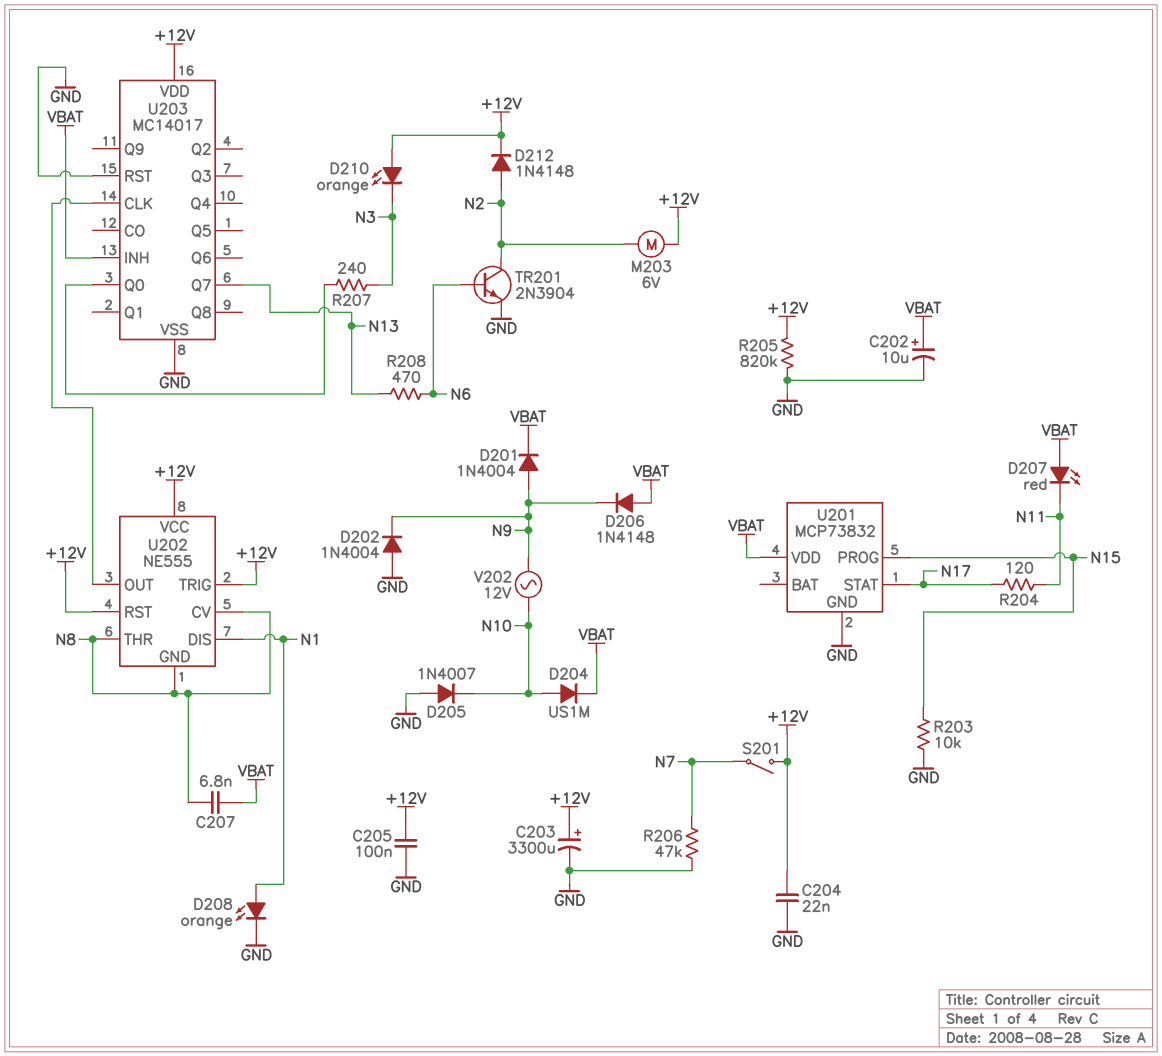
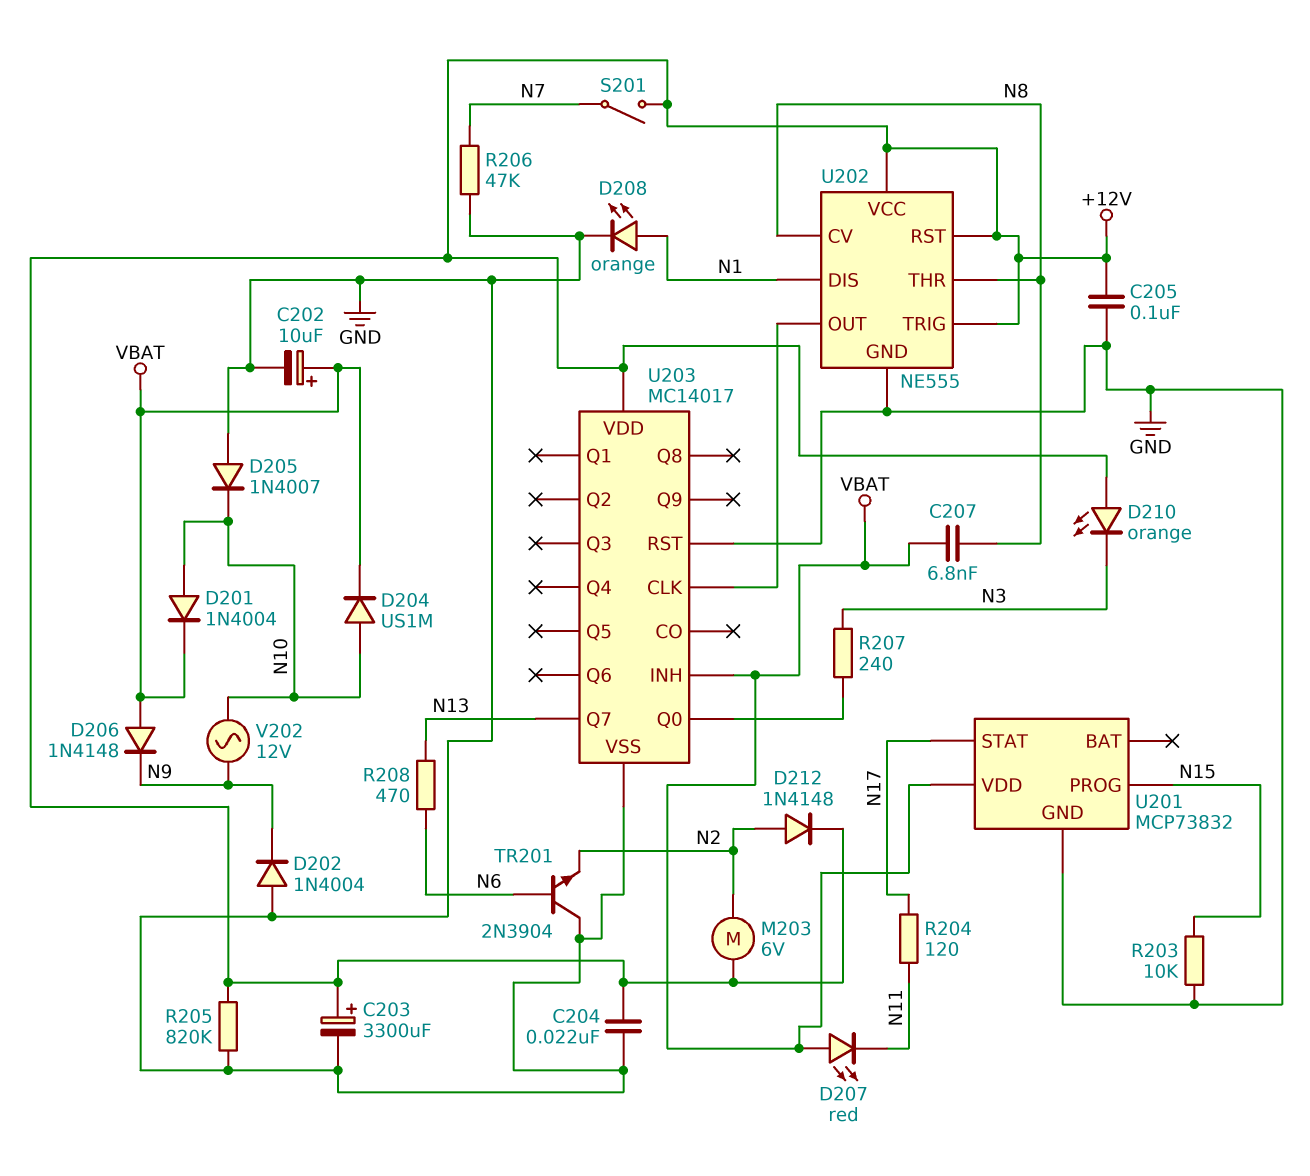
D201: diode 1N4004 (A N9, K VBAT) -> diode 1N4004 (A N10, K VBAT)
TR201: NPN 2N3904 (B N6, C N2, E GND) -> NPN 2N3904 (B N6, C GND, E N2)
U202 pin GND: N8 -> GND

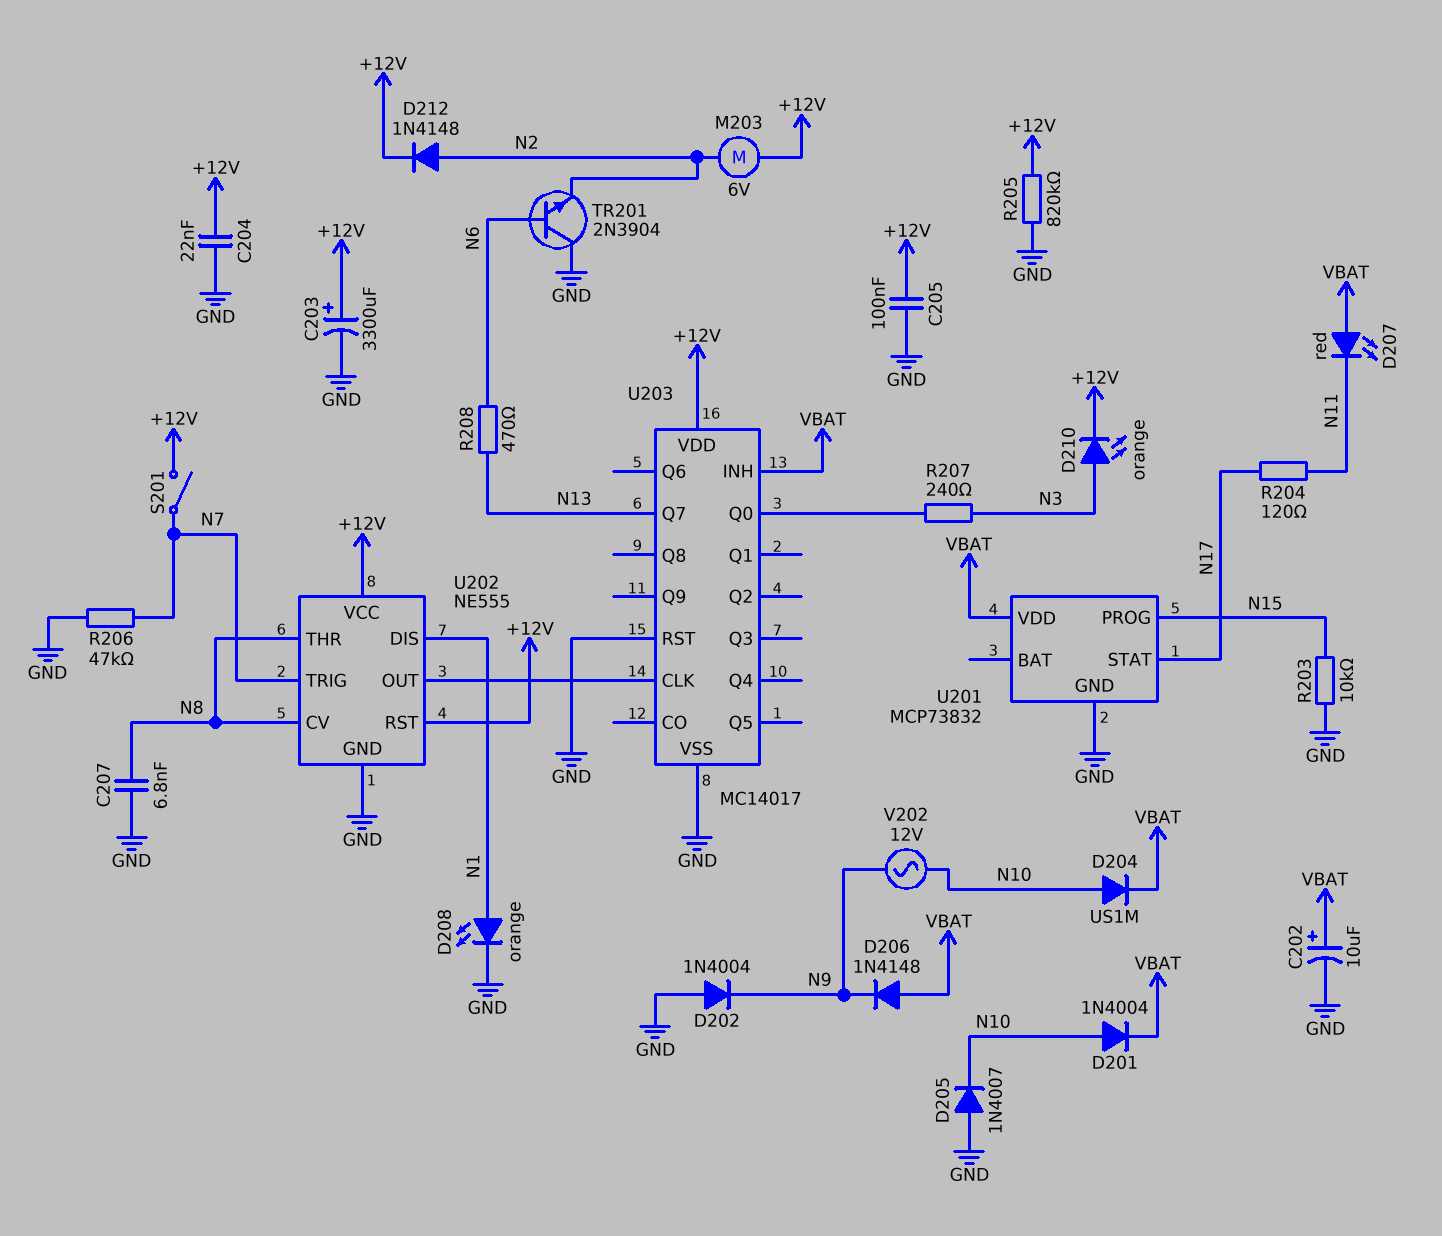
C207: 6.8nF (N8, VBAT) -> 6.8nF (GND, N8)
D210: LED orange (A +12V, K N3) -> LED orange (A N3, K +12V)
U202 pin TRIG: +12V -> N7

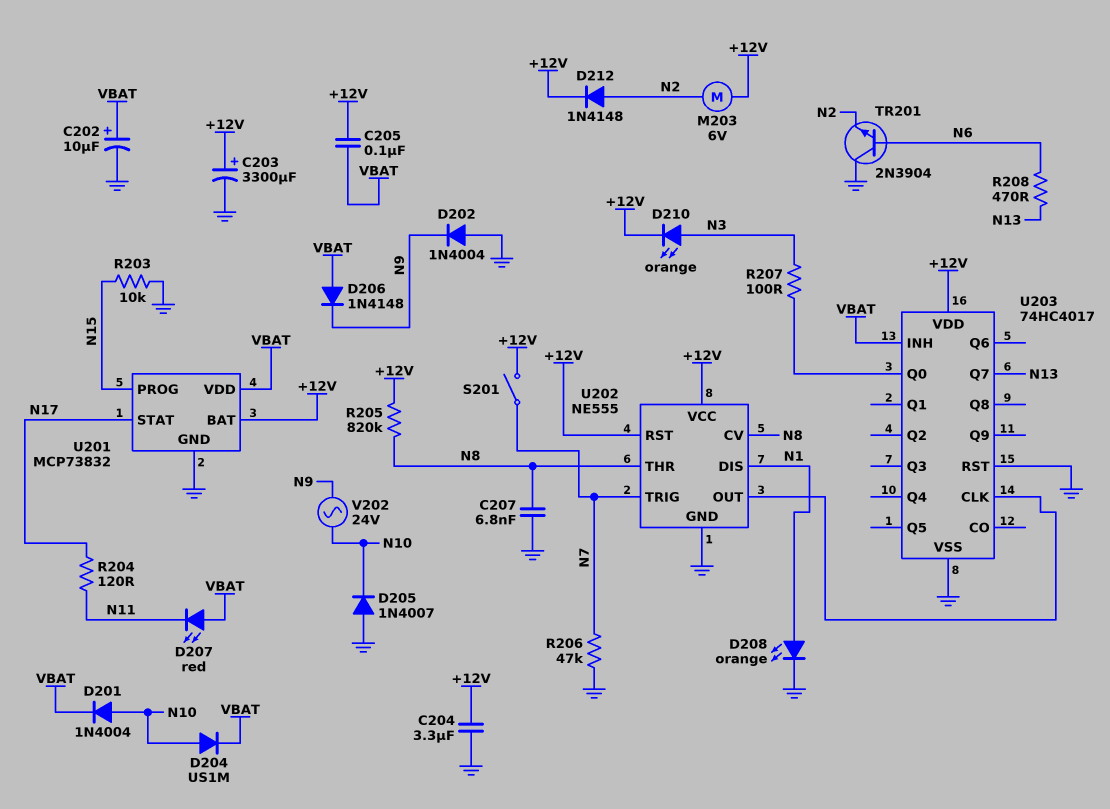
C204: 22nF (+12V, GND) -> 3.3uF (+12V, GND)
C205: 100nF (+12V, GND) -> 100nF (+12V, VBAT)
R205: 820k (+12V, GND) -> 820k (+12V, N8)
R207: 240 (N3, U203/Q0) -> 100 (N3, U203/Q0)
U201 pin BAT: none -> +12V
U203: MC14017 -> 74HC4017
V202: AC 12V (N9, N10) -> AC 24V (N9, N10)

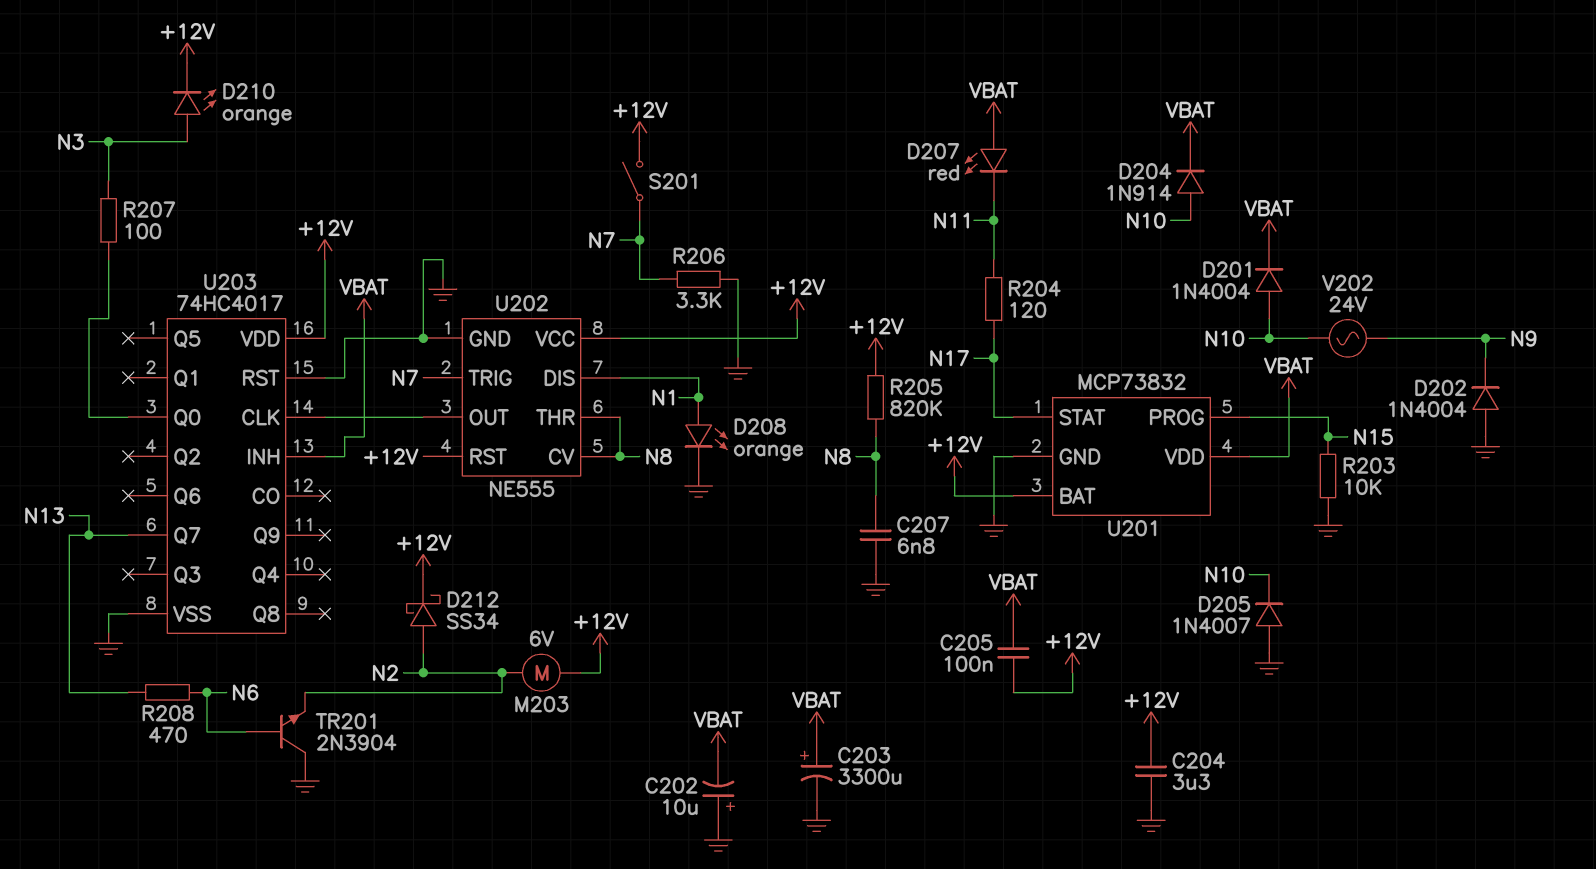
C202: 10uF (plus VBAT, minus GND) -> 10uF (plus GND, minus VBAT)
C203: 3300uF (plus +12V, minus GND) -> 3300uF (plus VBAT, minus GND)
D204: diode US1M (A N10, K VBAT) -> diode 1N914 (A N10, K VBAT)
D206: diode 1N4148 (A VBAT, K N9) -> none
D212: diode 1N4148 (A N2, K +12V) -> schottky SS34 (A N2, K +12V)
R206: 47k (GND, N7) -> 3.3k (GND, N7)

